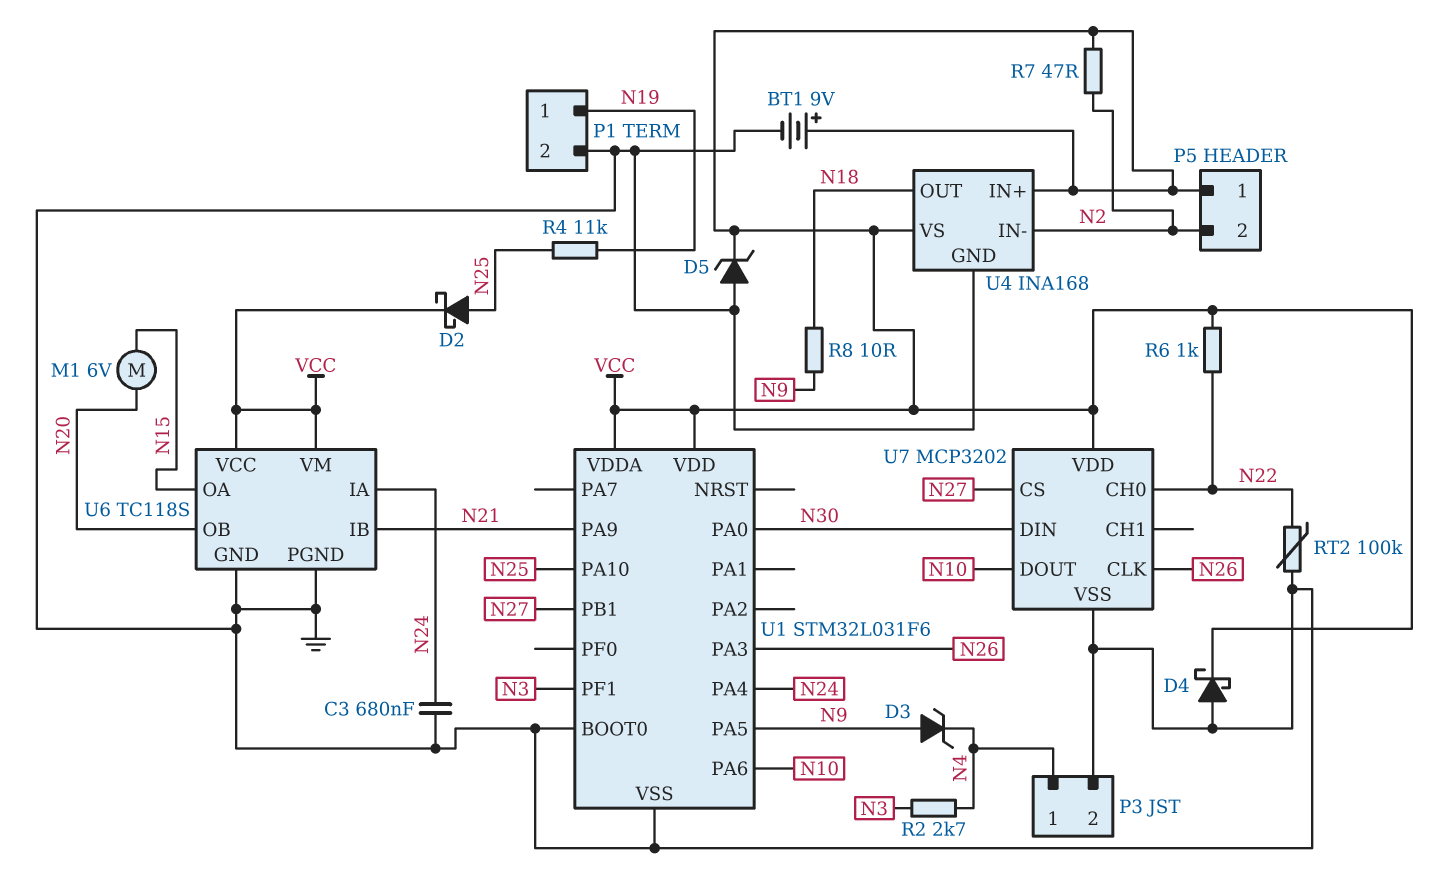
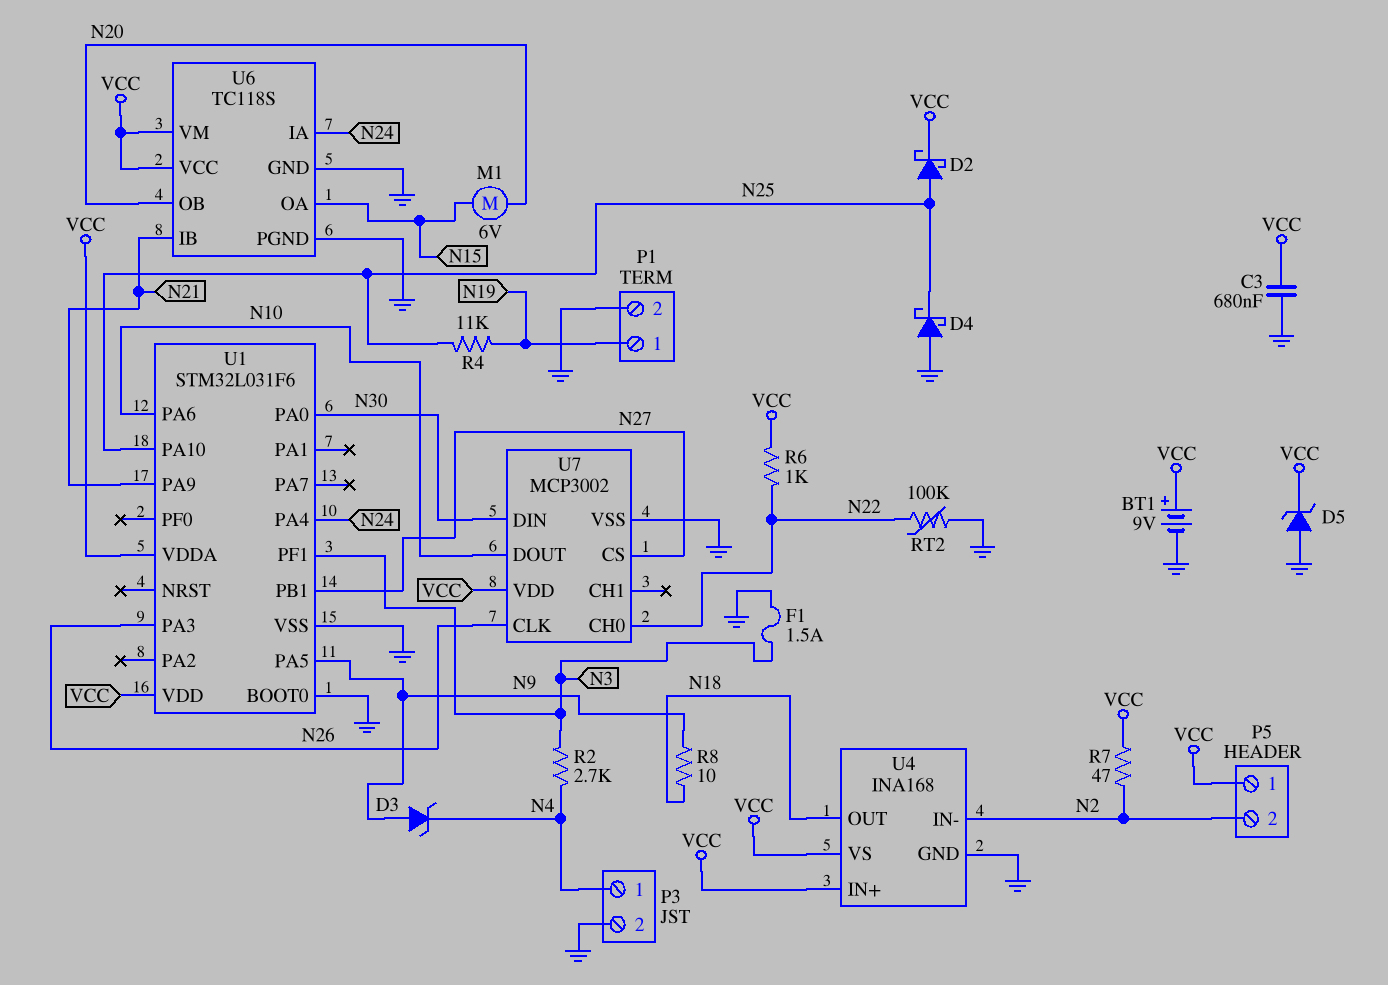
C3: 680nF (GND, N24) -> 680nF (GND, VCC)
D4: schottky (A GND, K VCC) -> schottky (A GND, K N25)
F1: none -> 1.5A (GND, N3)
U7: MCP3202 -> MCP3002

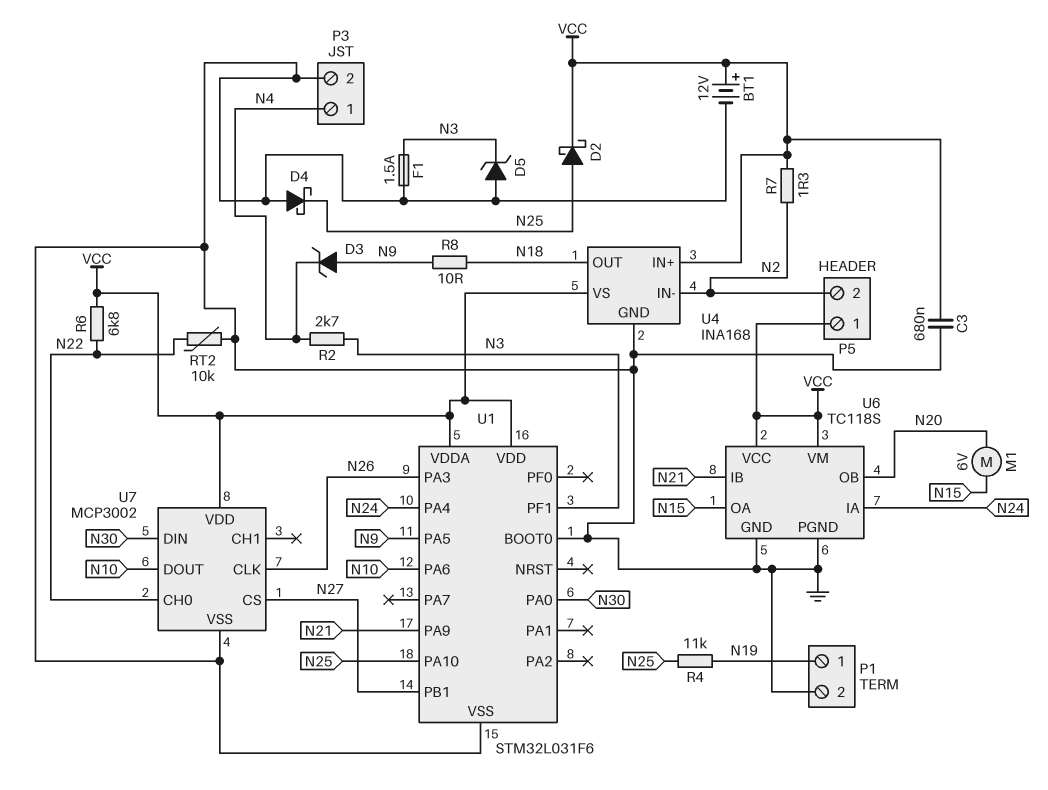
BT1: 9V (plus VCC, minus GND) -> 12V (plus VCC, minus GND)
D5: zener (A GND, K VCC) -> zener (A GND, K N3)
R6: 1k (N22, VCC) -> 6.8k (N22, VCC)
R7: 47 (N2, VCC) -> 1.3 (N2, VCC)
RT2: 100k (GND, N22) -> 10k (GND, N22)

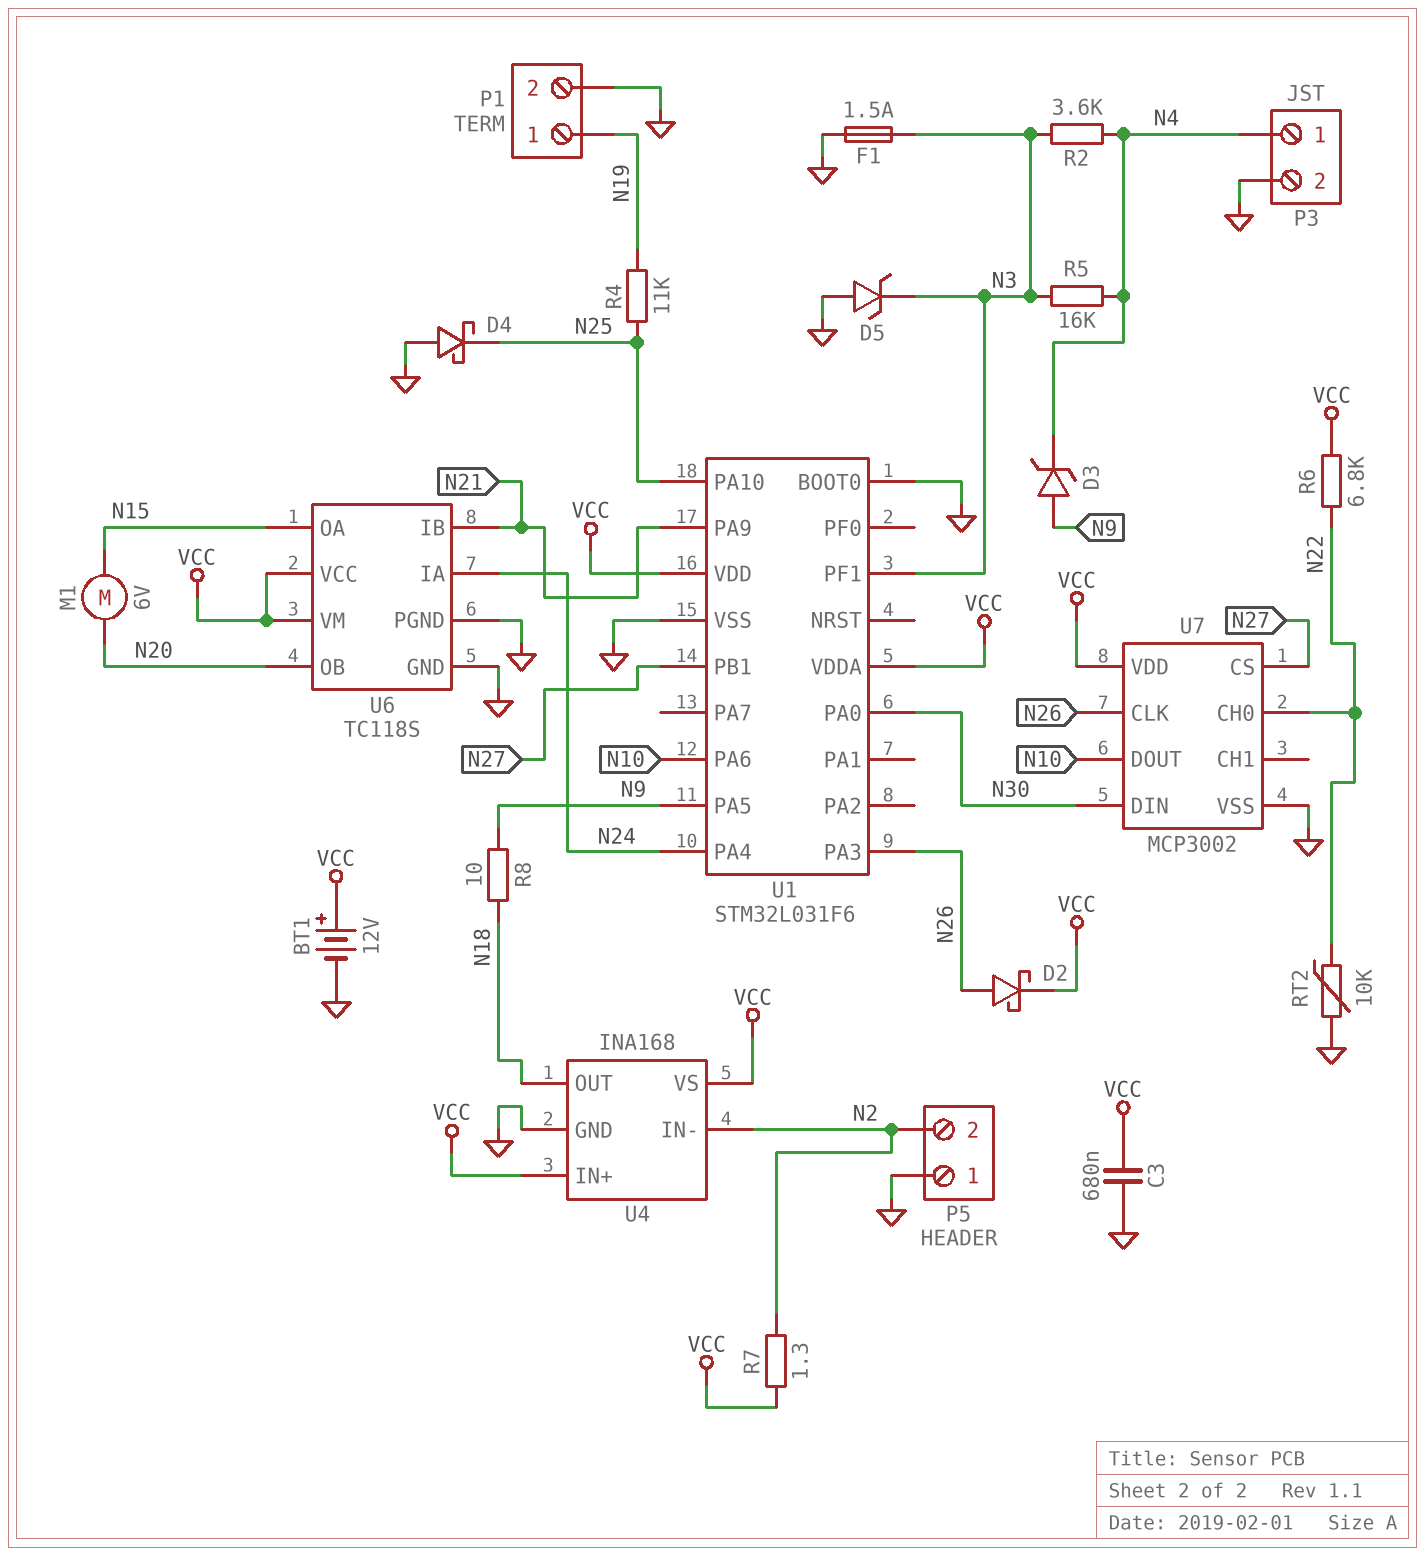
D2: schottky (A N25, K VCC) -> schottky (A N26, K VCC)
P5 pin 1: VCC -> GND
R2: 2.7k (N3, N4) -> 3.6k (N3, N4)
R5: none -> 16k (N3, N4)

